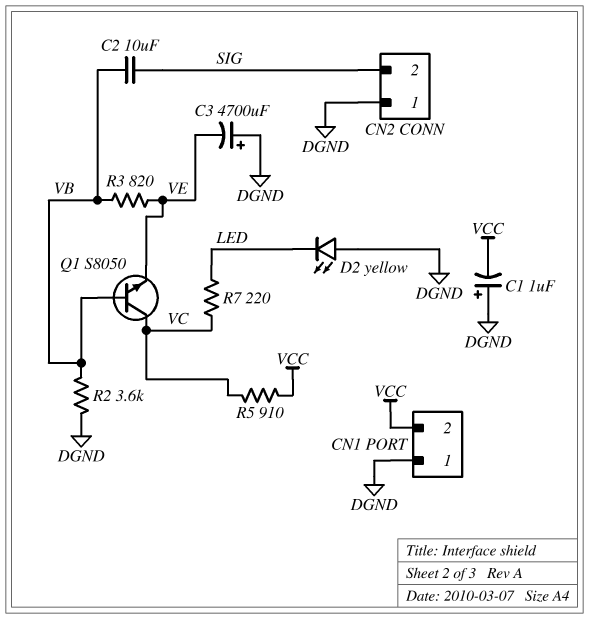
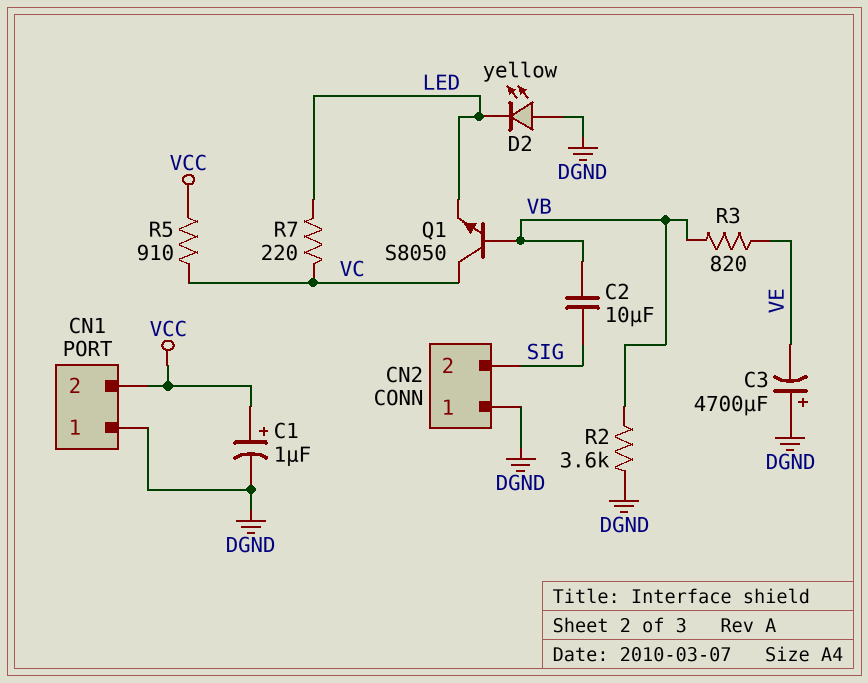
C1: 1uF (plus DGND, minus VCC) -> 1uF (plus VCC, minus DGND)
Q1: NPN S8050 (B VB, C VC, E VE) -> NPN S8050 (B VB, C VC, E LED)

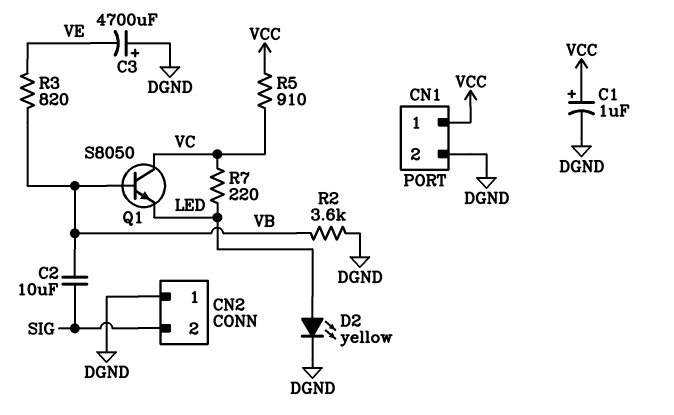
CN1 pin 1: DGND -> VCC
CN1 pin 2: VCC -> DGND
D2: LED yellow (A DGND, K LED) -> LED yellow (A LED, K DGND)

